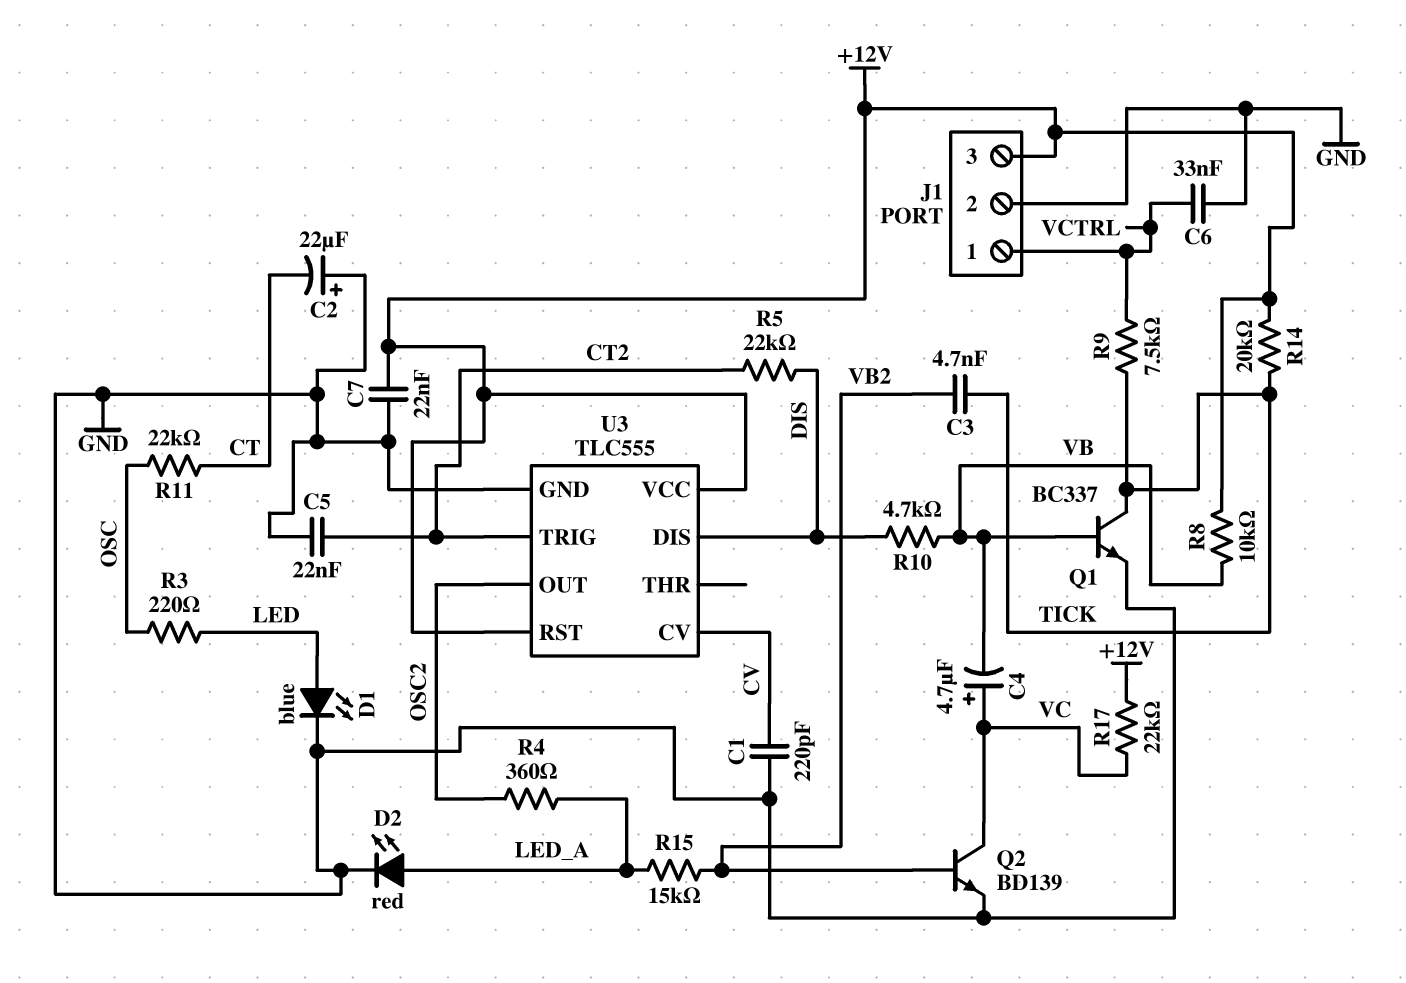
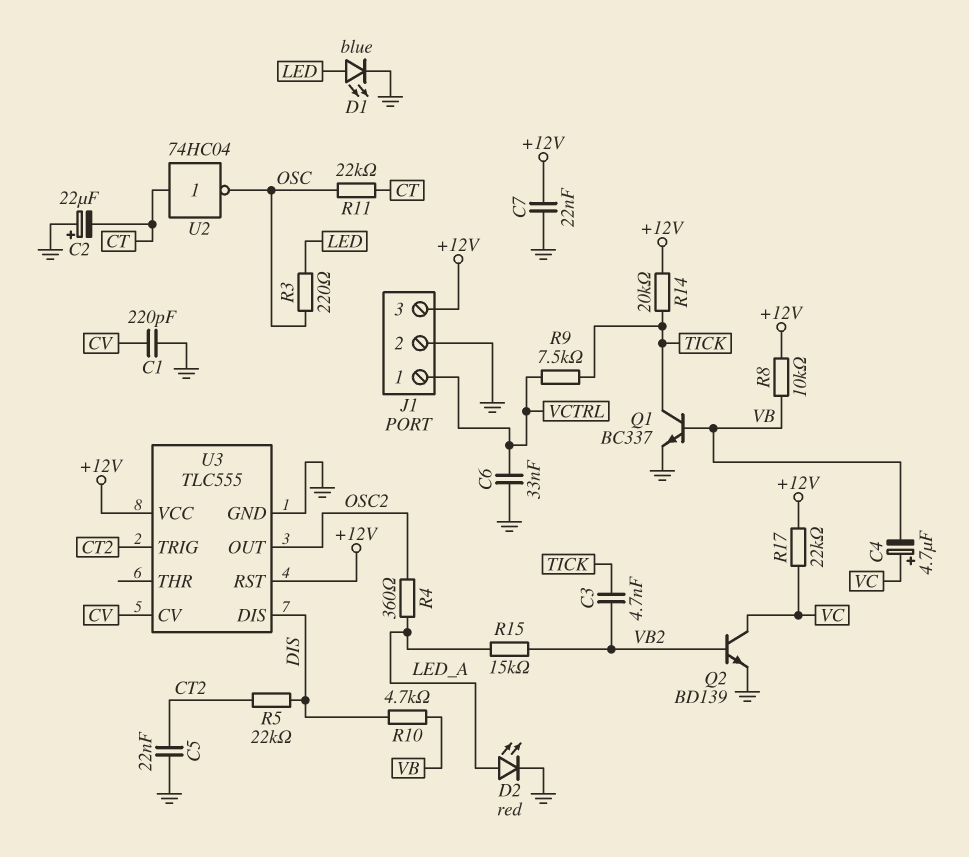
U2: none -> NOT 74HC04 (in CT, out OSC)

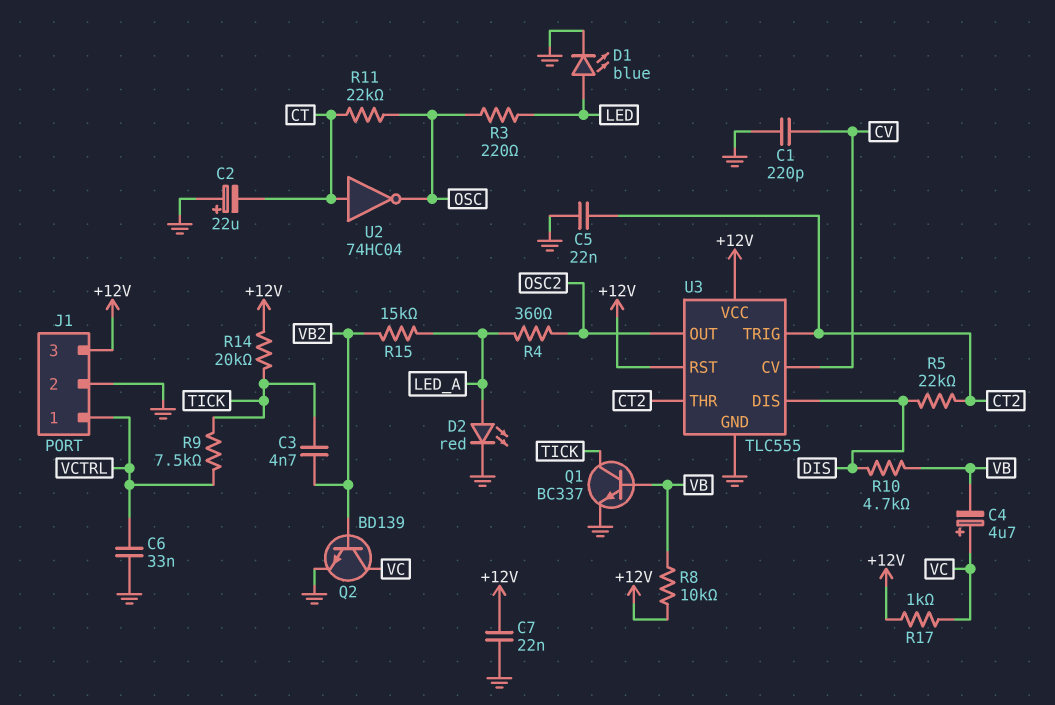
R17: 22k (+12V, VC) -> 1k (+12V, VC)
U3 pin THR: none -> CT2

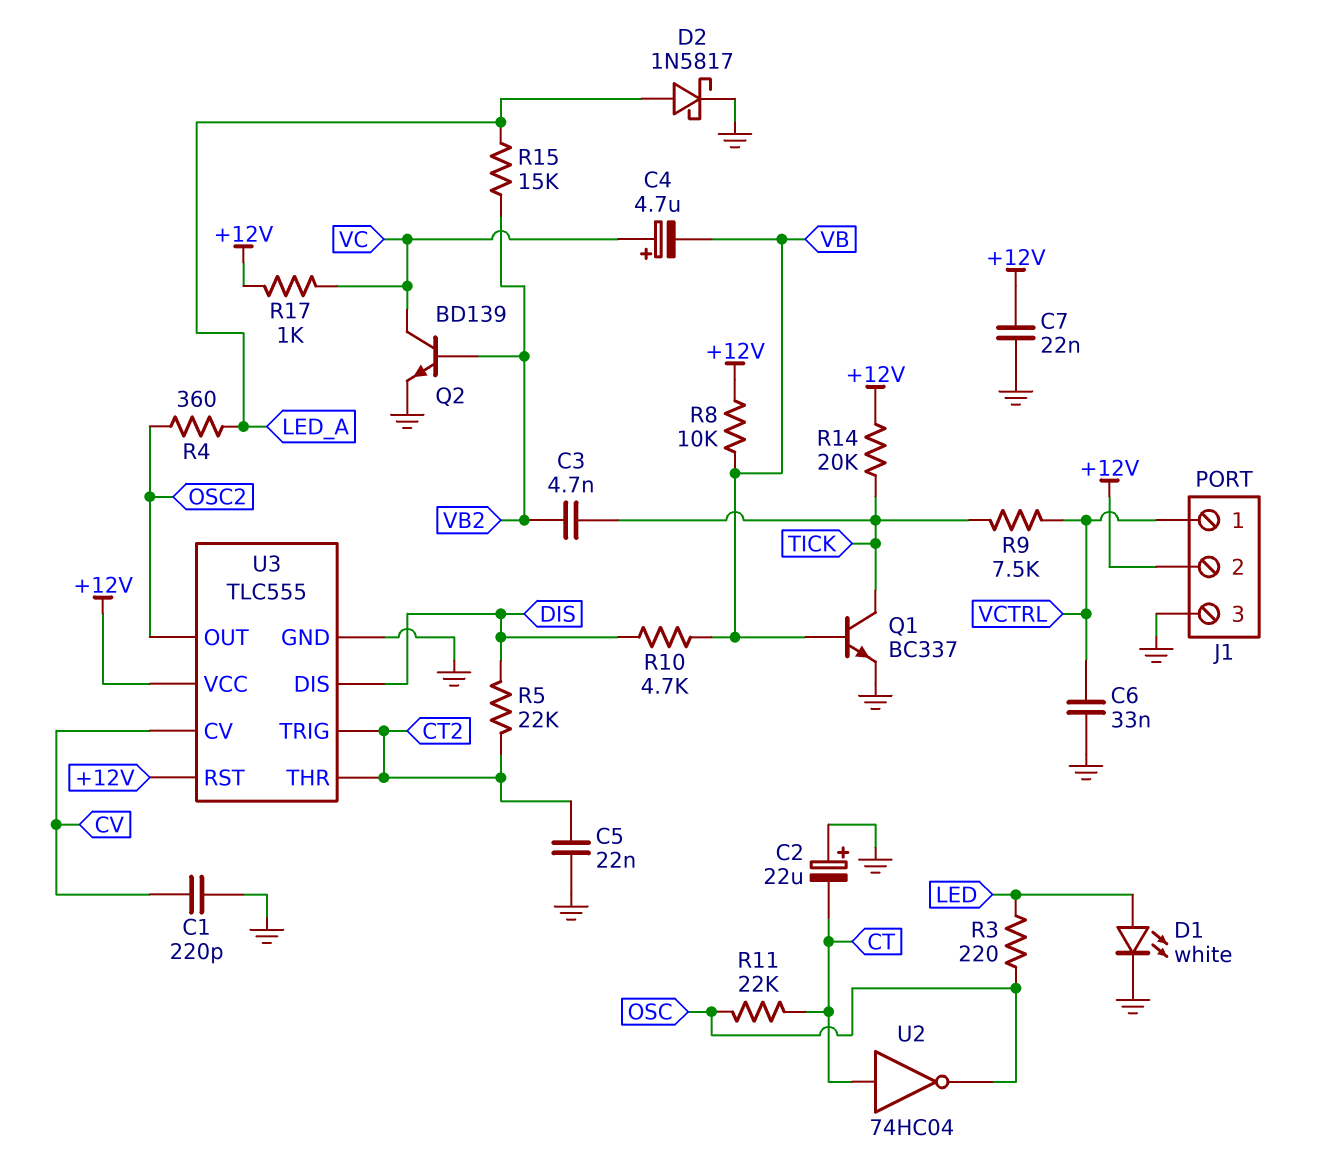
D1: LED blue (A LED, K GND) -> LED white (A LED, K GND)
D2: LED red (A LED_A, K GND) -> schottky 1N5817 (A LED_A, K GND)
J1 pin 2: GND -> +12V
J1 pin 3: +12V -> GND

